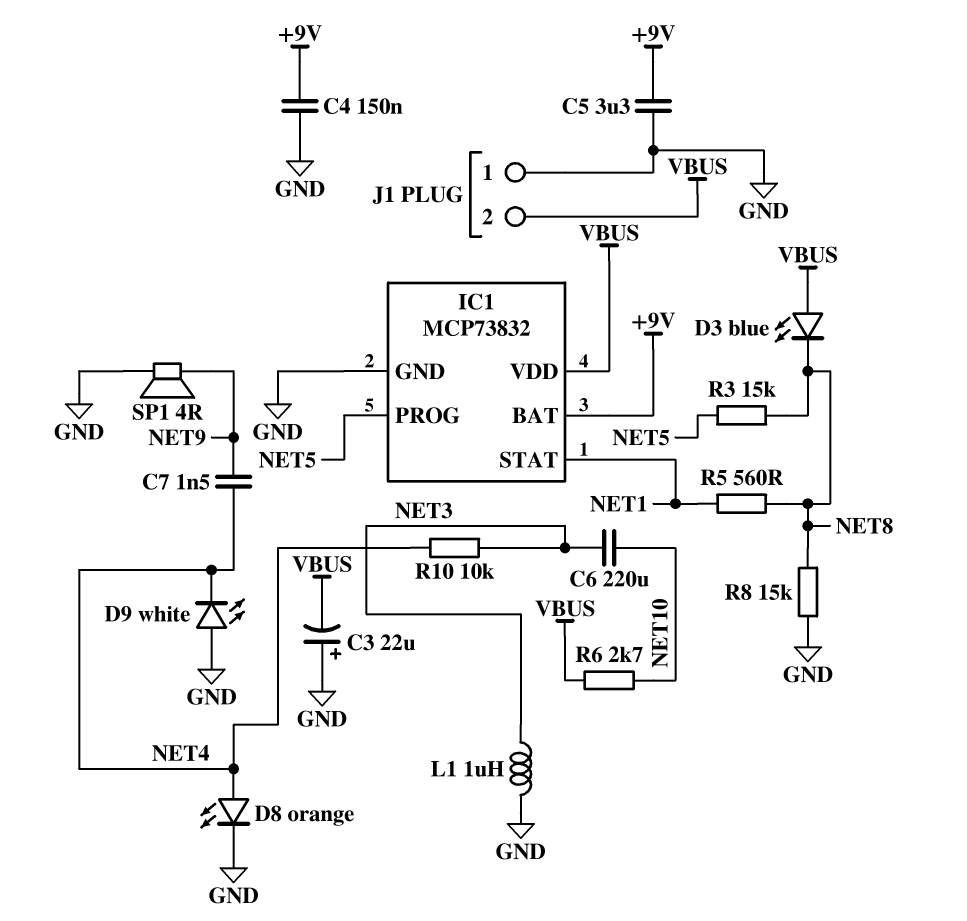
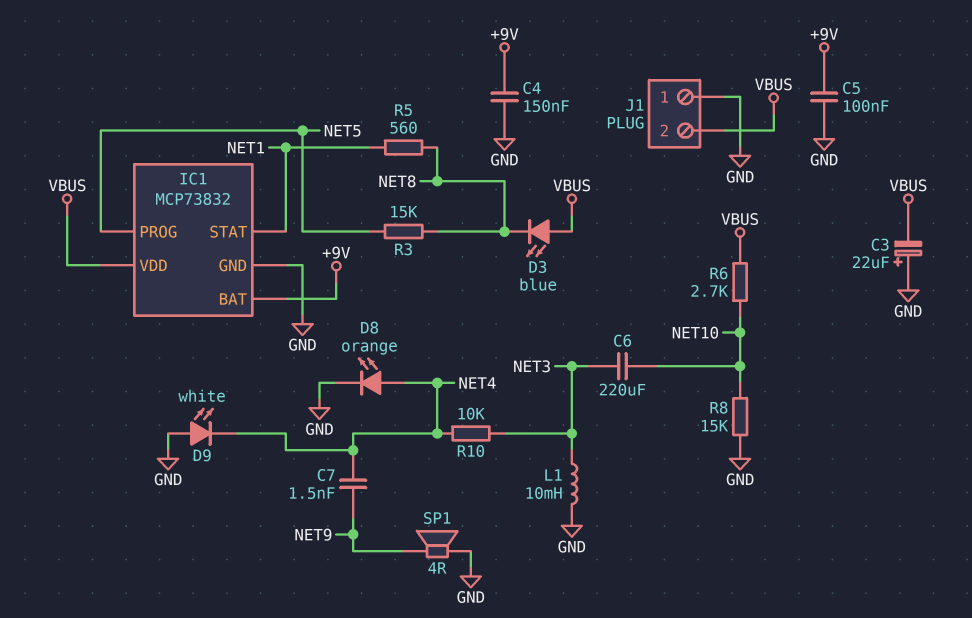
C5: 3.3uF (+9V, GND) -> 100nF (+9V, GND)
L1: 1uH (GND, NET3) -> 10mH (GND, NET3)
R8: 15k (GND, NET8) -> 15k (GND, NET10)

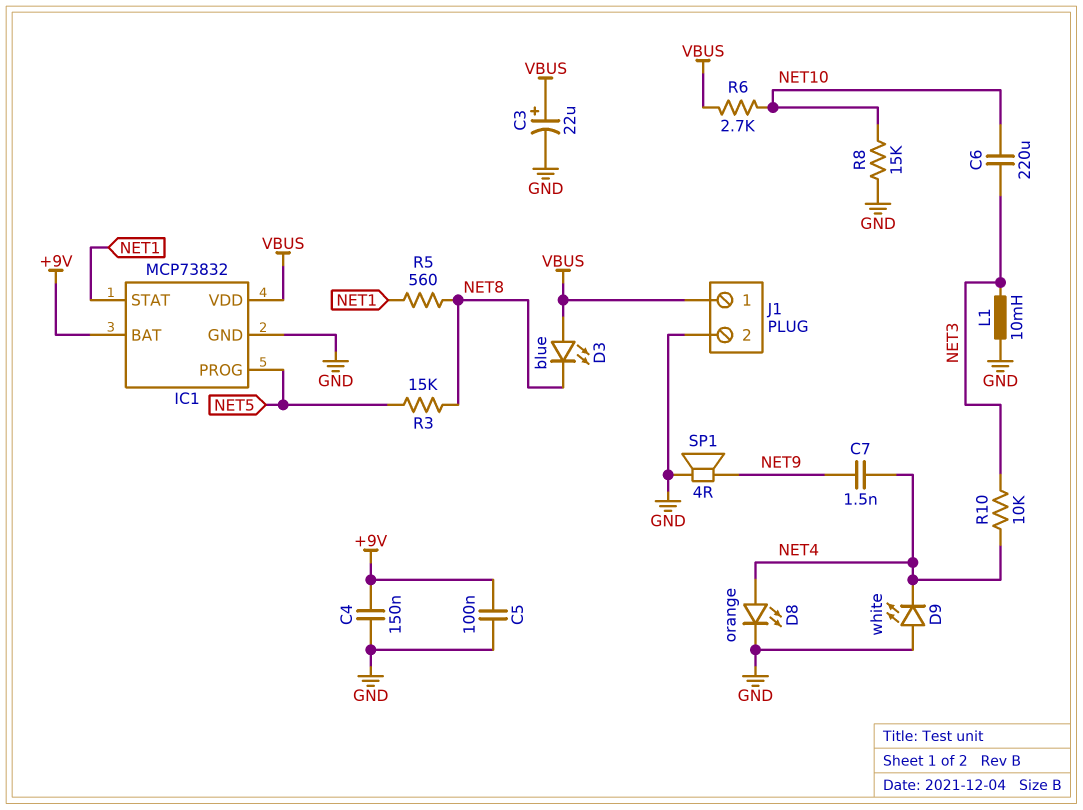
C3: 22uF (plus GND, minus VBUS) -> 22uF (plus VBUS, minus GND)
J1 pin 1: GND -> VBUS
J1 pin 2: VBUS -> GND

